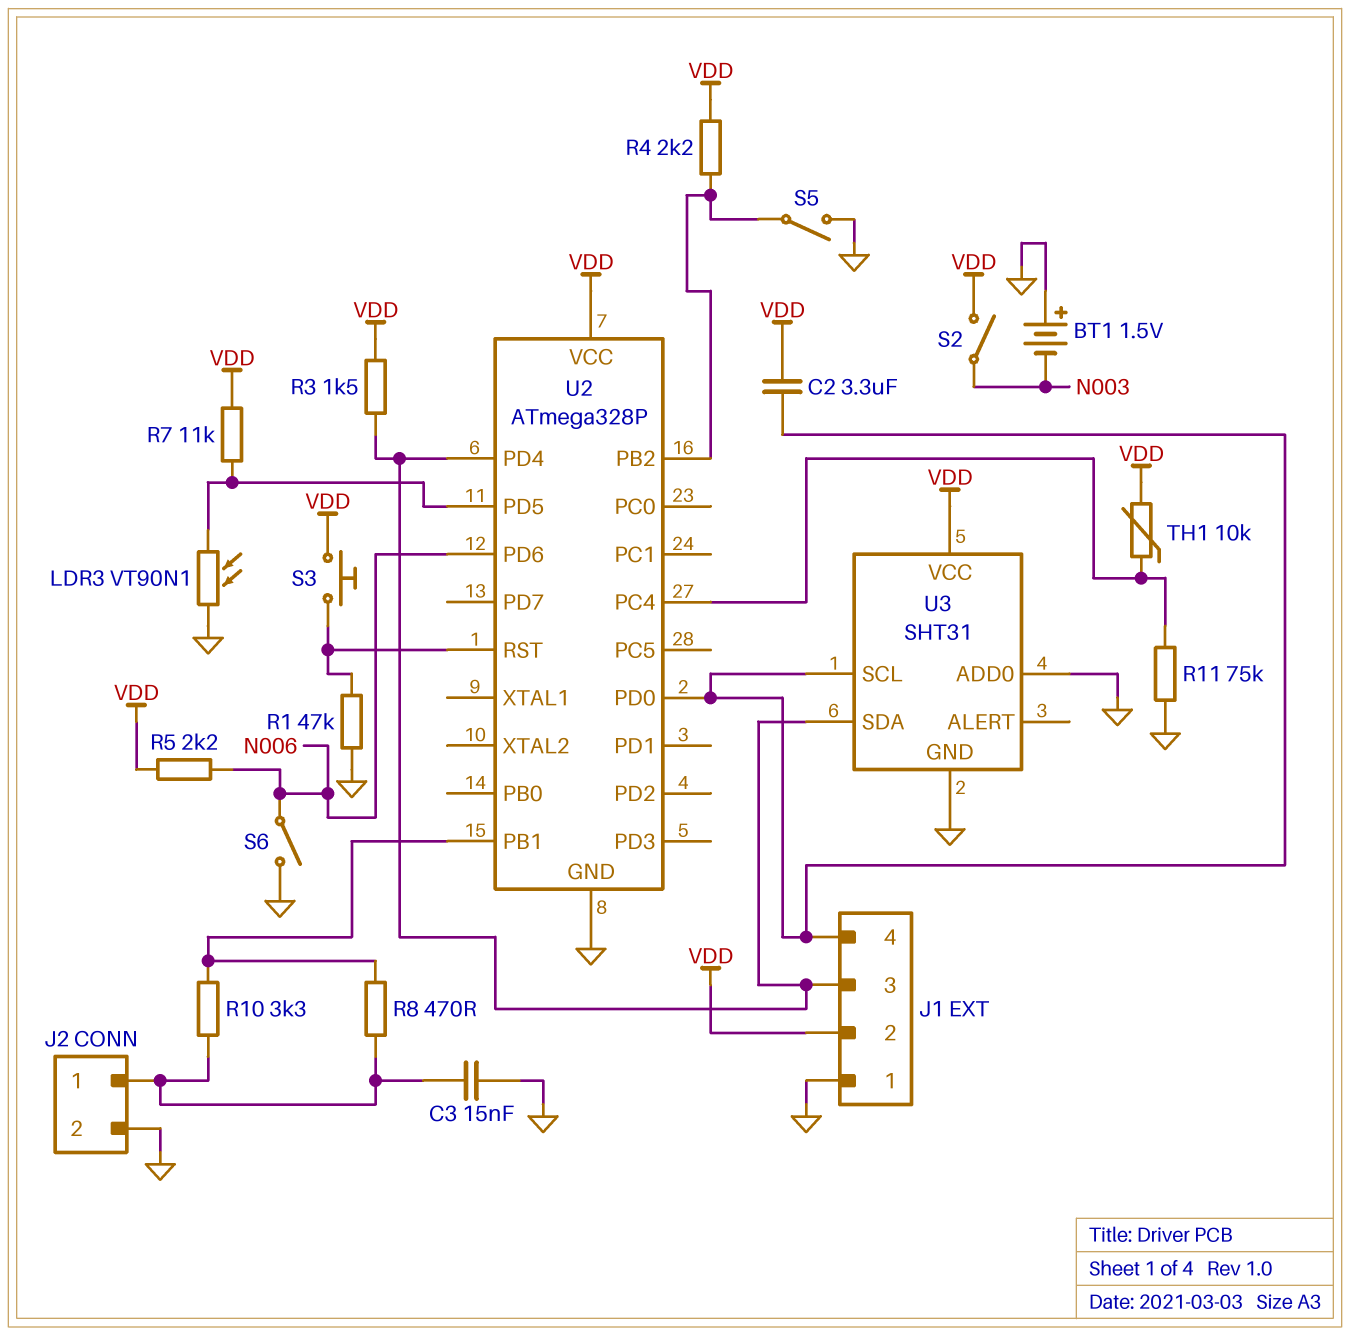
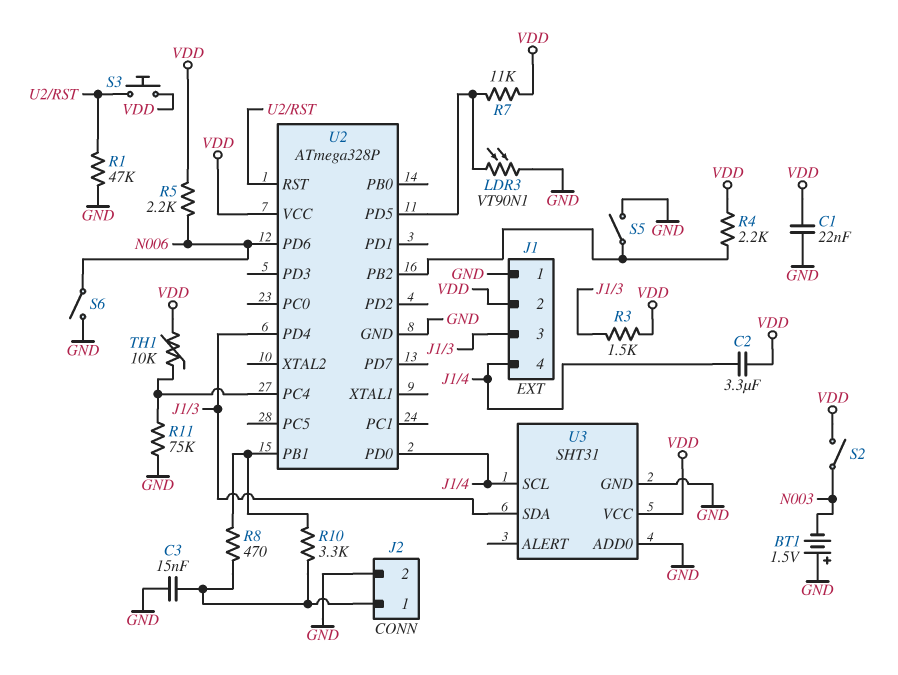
C1: none -> 22nF (GND, VDD)

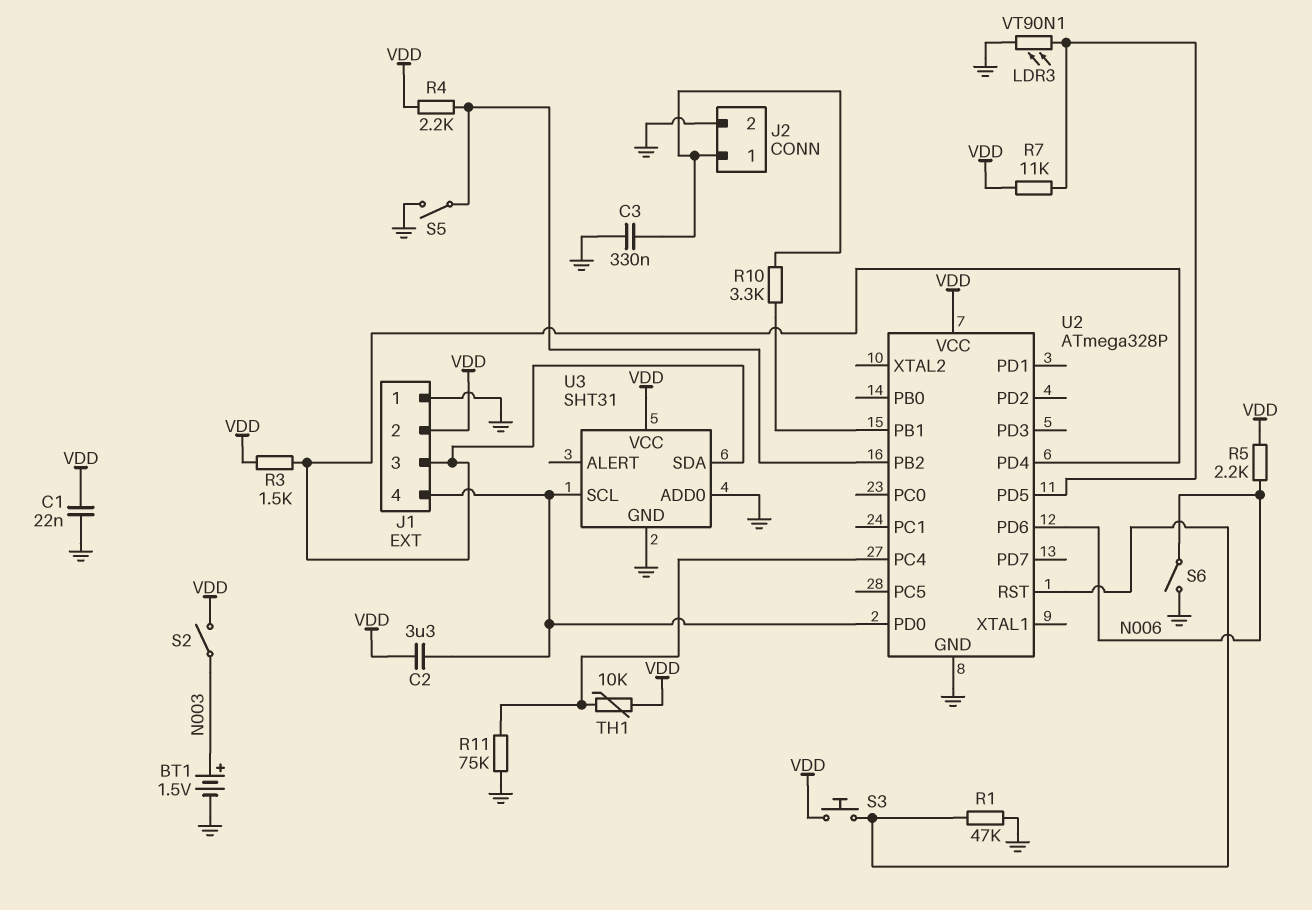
BT1: 1.5V (plus GND, minus N003) -> 1.5V (plus N003, minus GND)
C3: 15nF (GND, J2/1) -> 330nF (GND, J2/1)
R8: 470 (J2/1, U2/PB1) -> none

